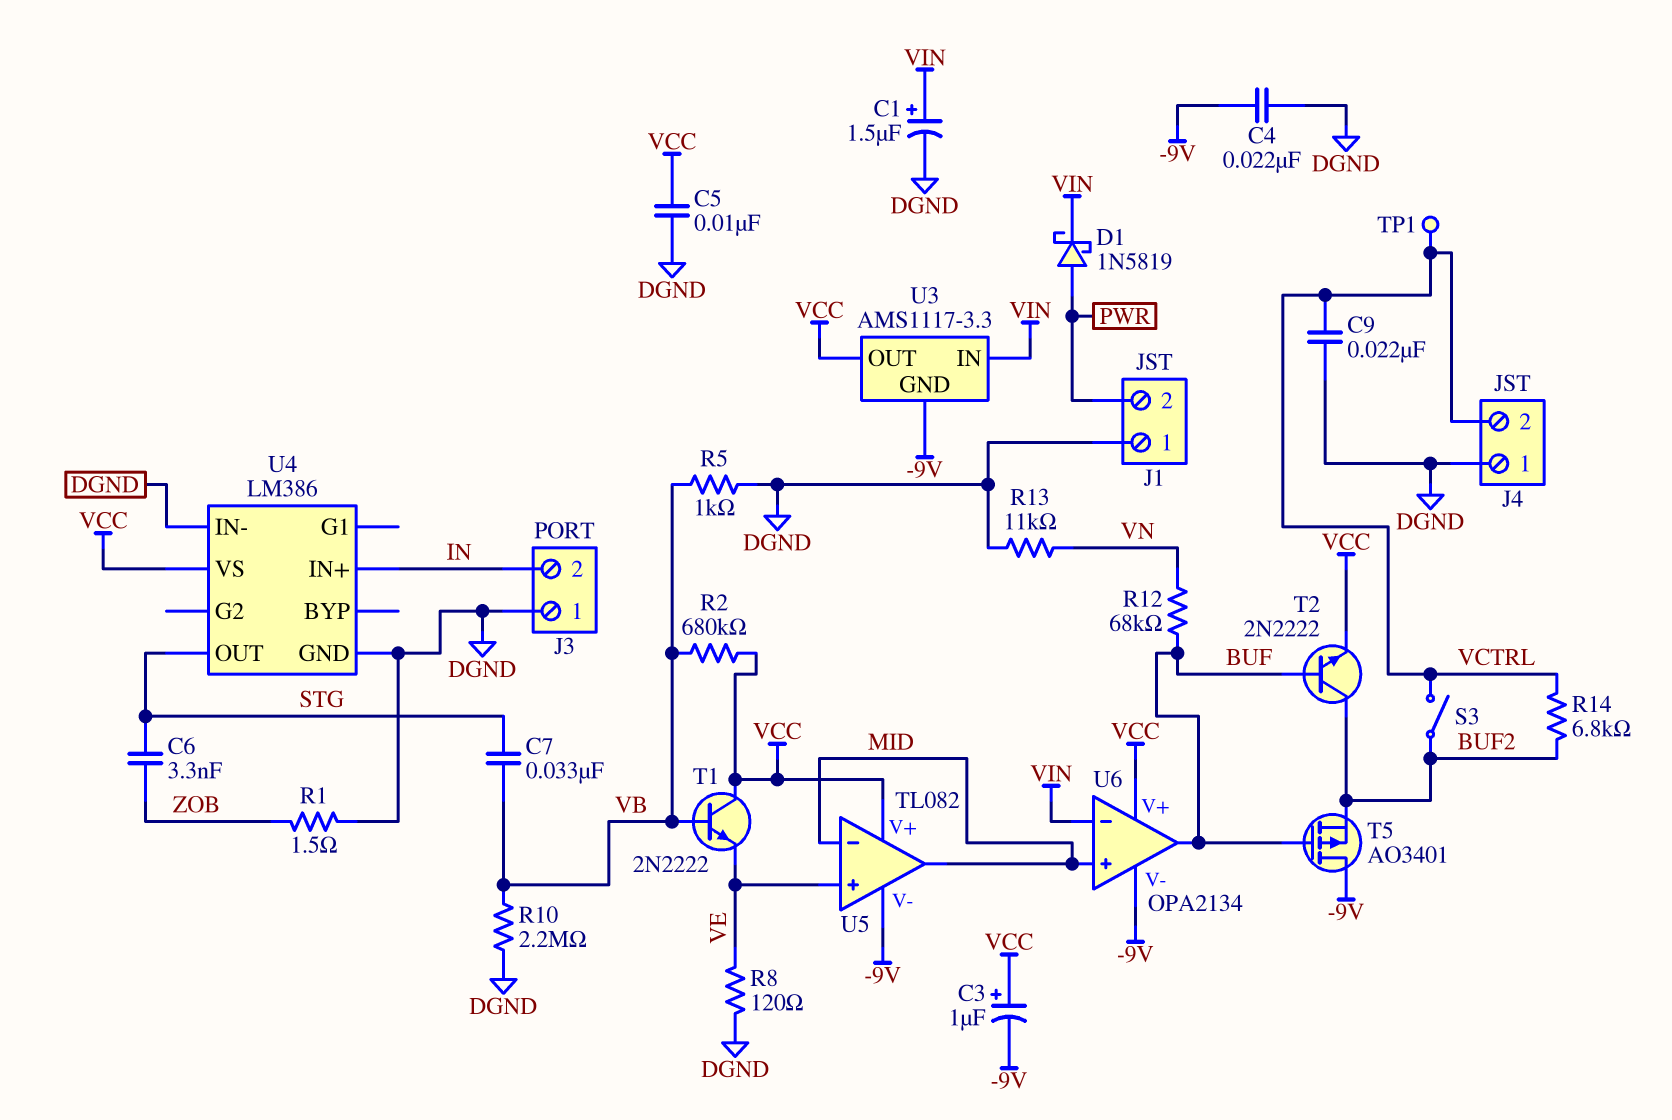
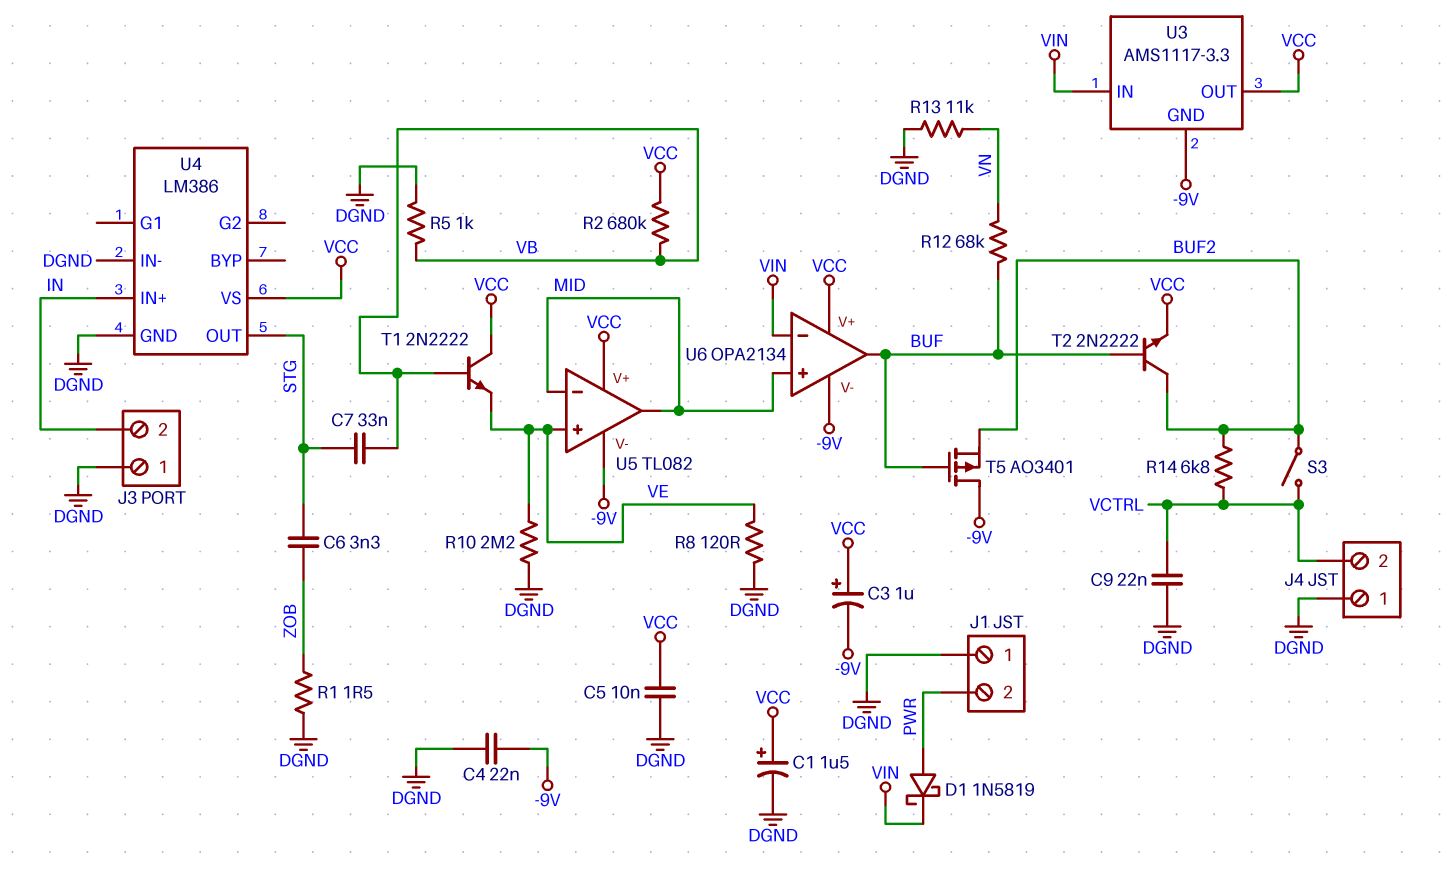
C1: 1.5uF (plus VIN, minus DGND) -> 1.5uF (plus VCC, minus DGND)
R10: 2.2M (DGND, VB) -> 2.2M (DGND, VE)
TP1: test point (VCTRL) -> none

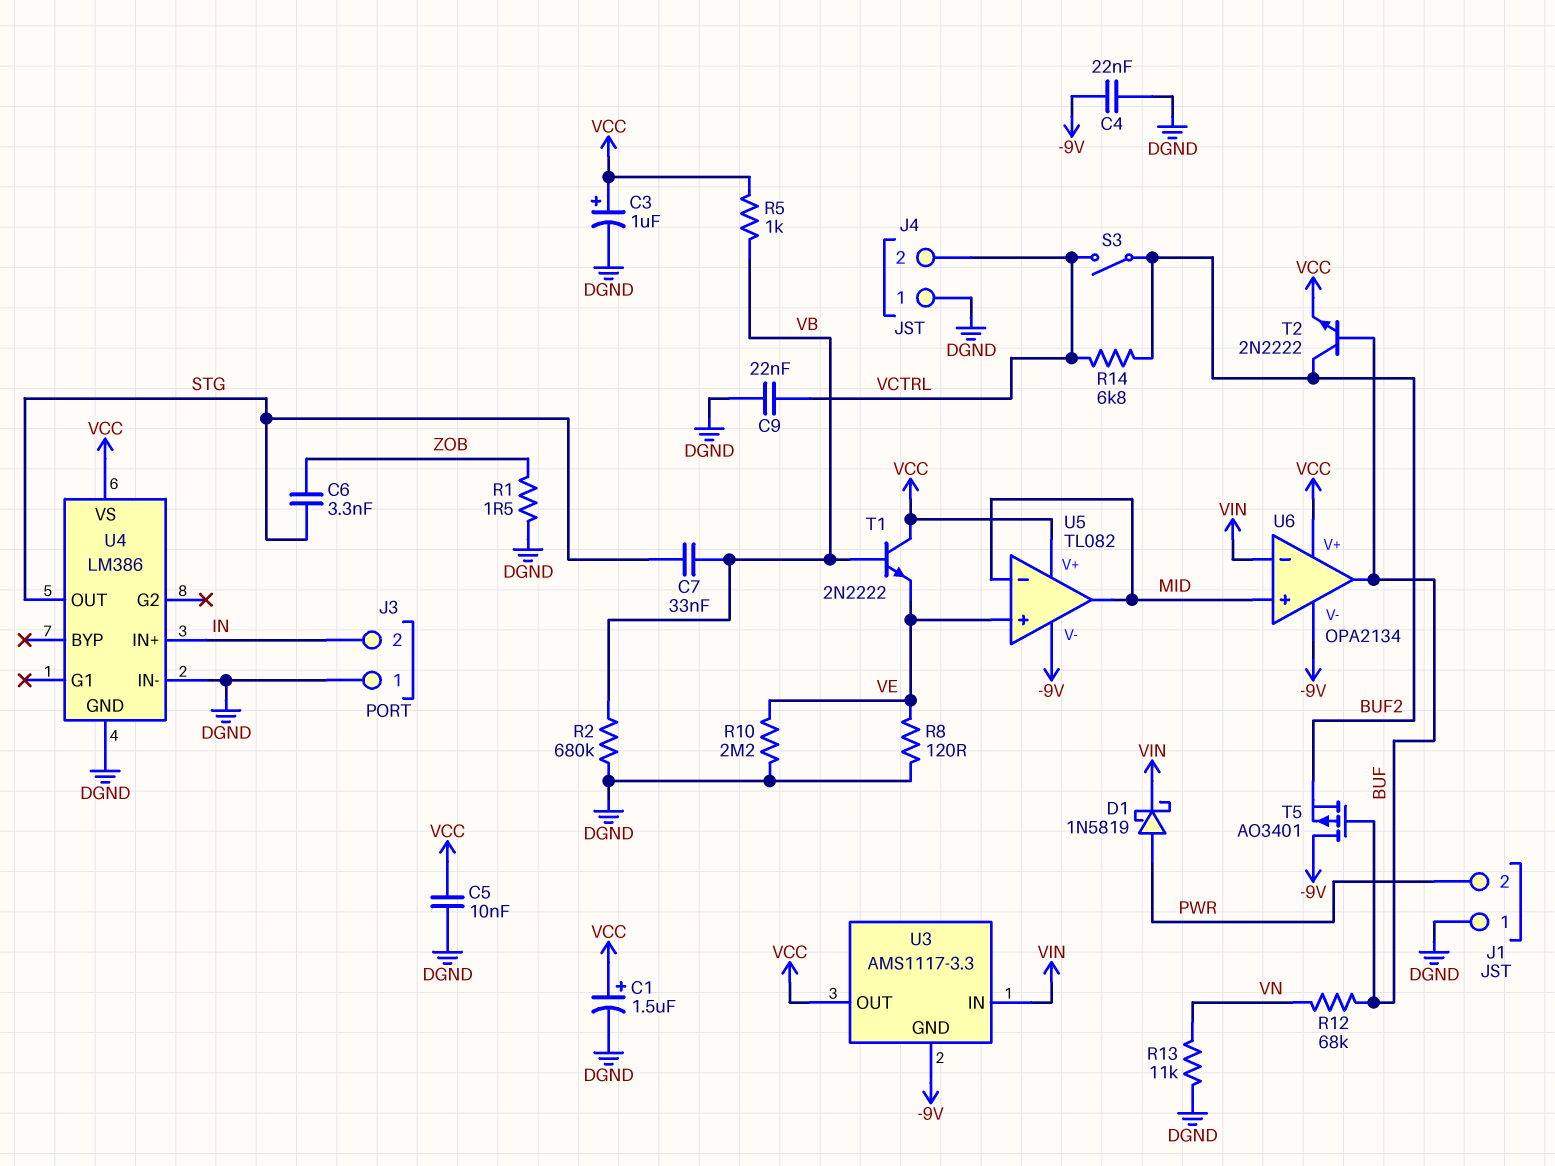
C3: 1uF (plus VCC, minus -9V) -> 1uF (plus VCC, minus DGND)
R2: 680k (VB, VCC) -> 680k (DGND, VB)
R5: 1k (DGND, VB) -> 1k (VB, VCC)

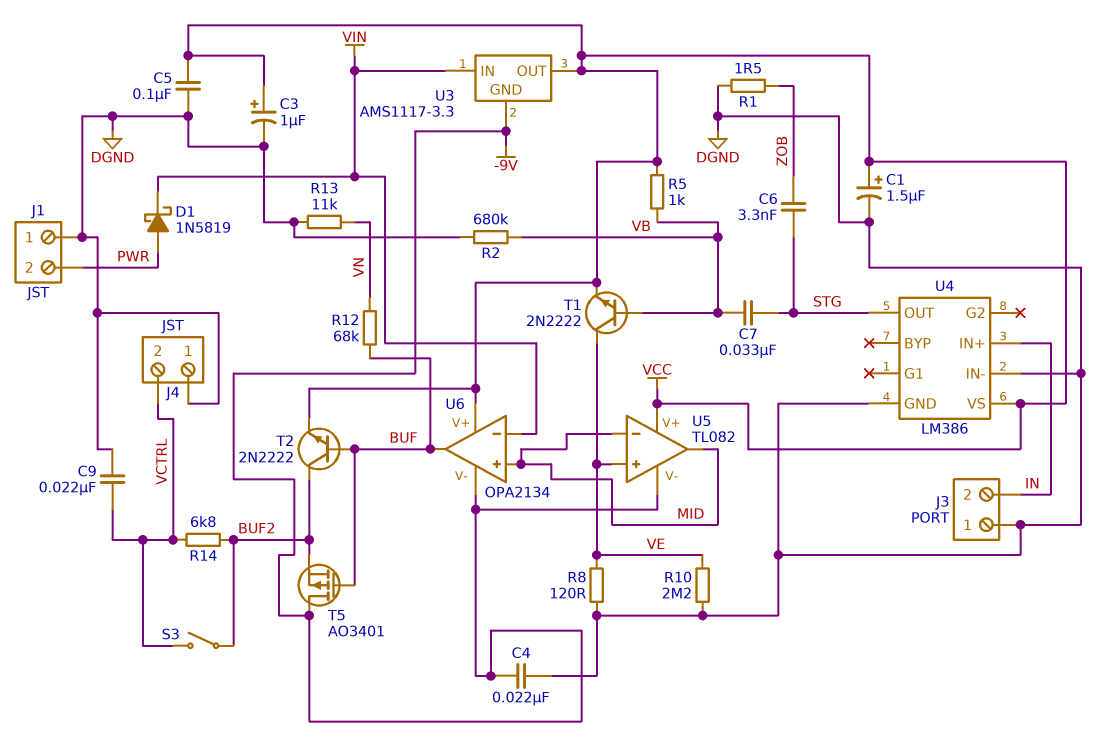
C5: 10nF (DGND, VCC) -> 100nF (DGND, VCC)
T1: NPN 2N2222 (B VB, C VCC, E VE) -> NPN 2N2222 (B VB, C VE, E VCC)

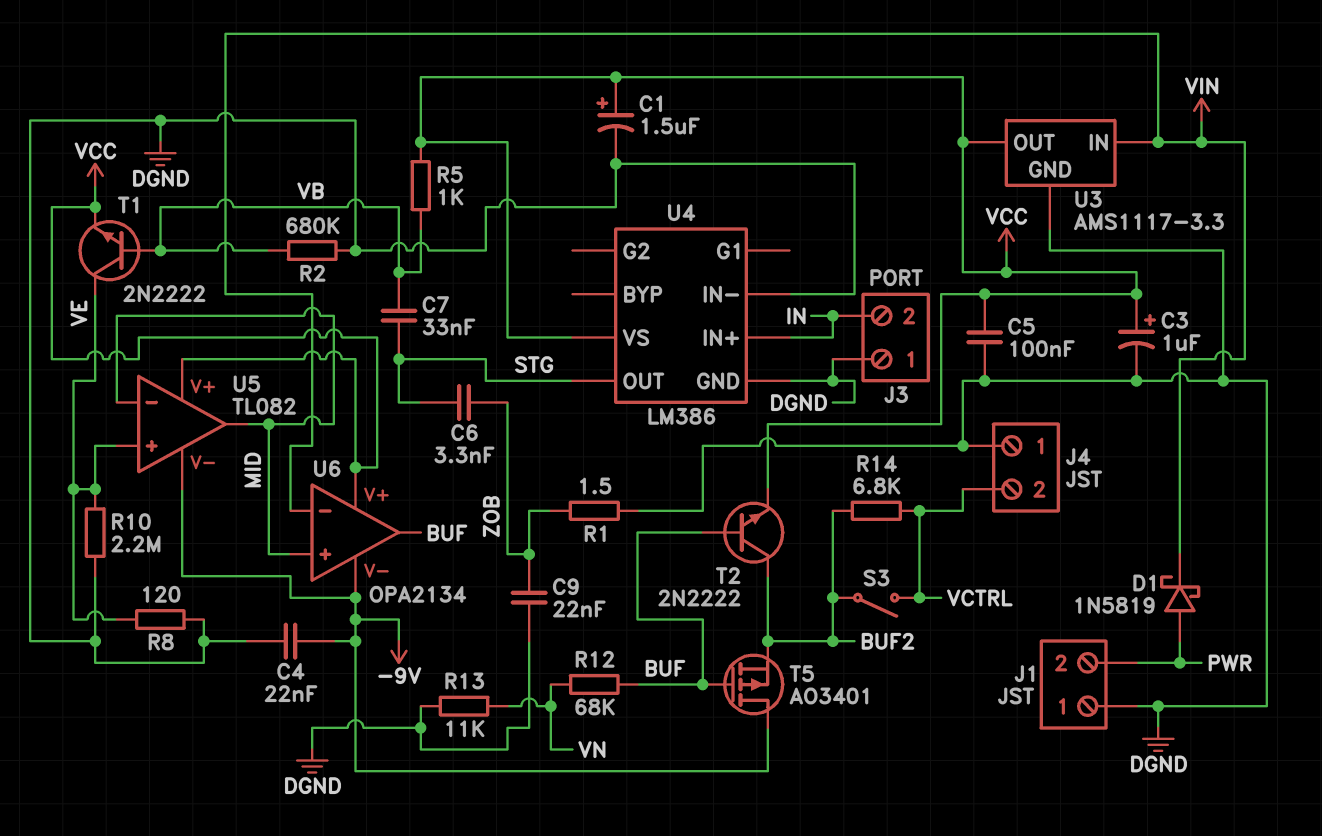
C9: 22nF (DGND, VCTRL) -> 22nF (DGND, ZOB)
U3 pin GND: -9V -> DGND

